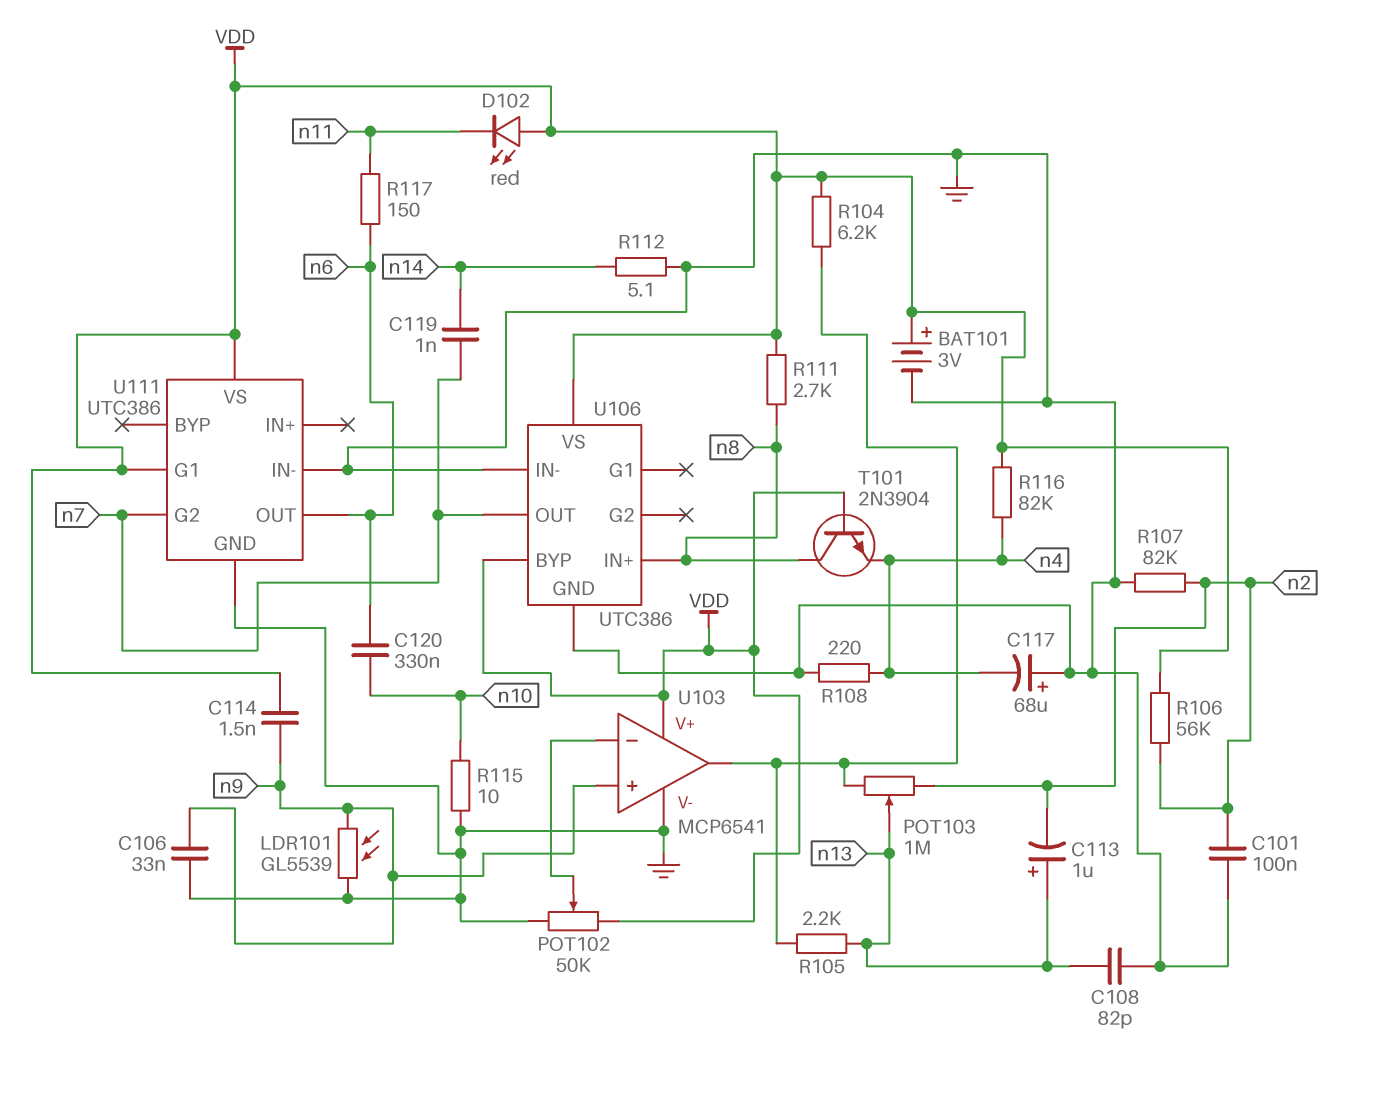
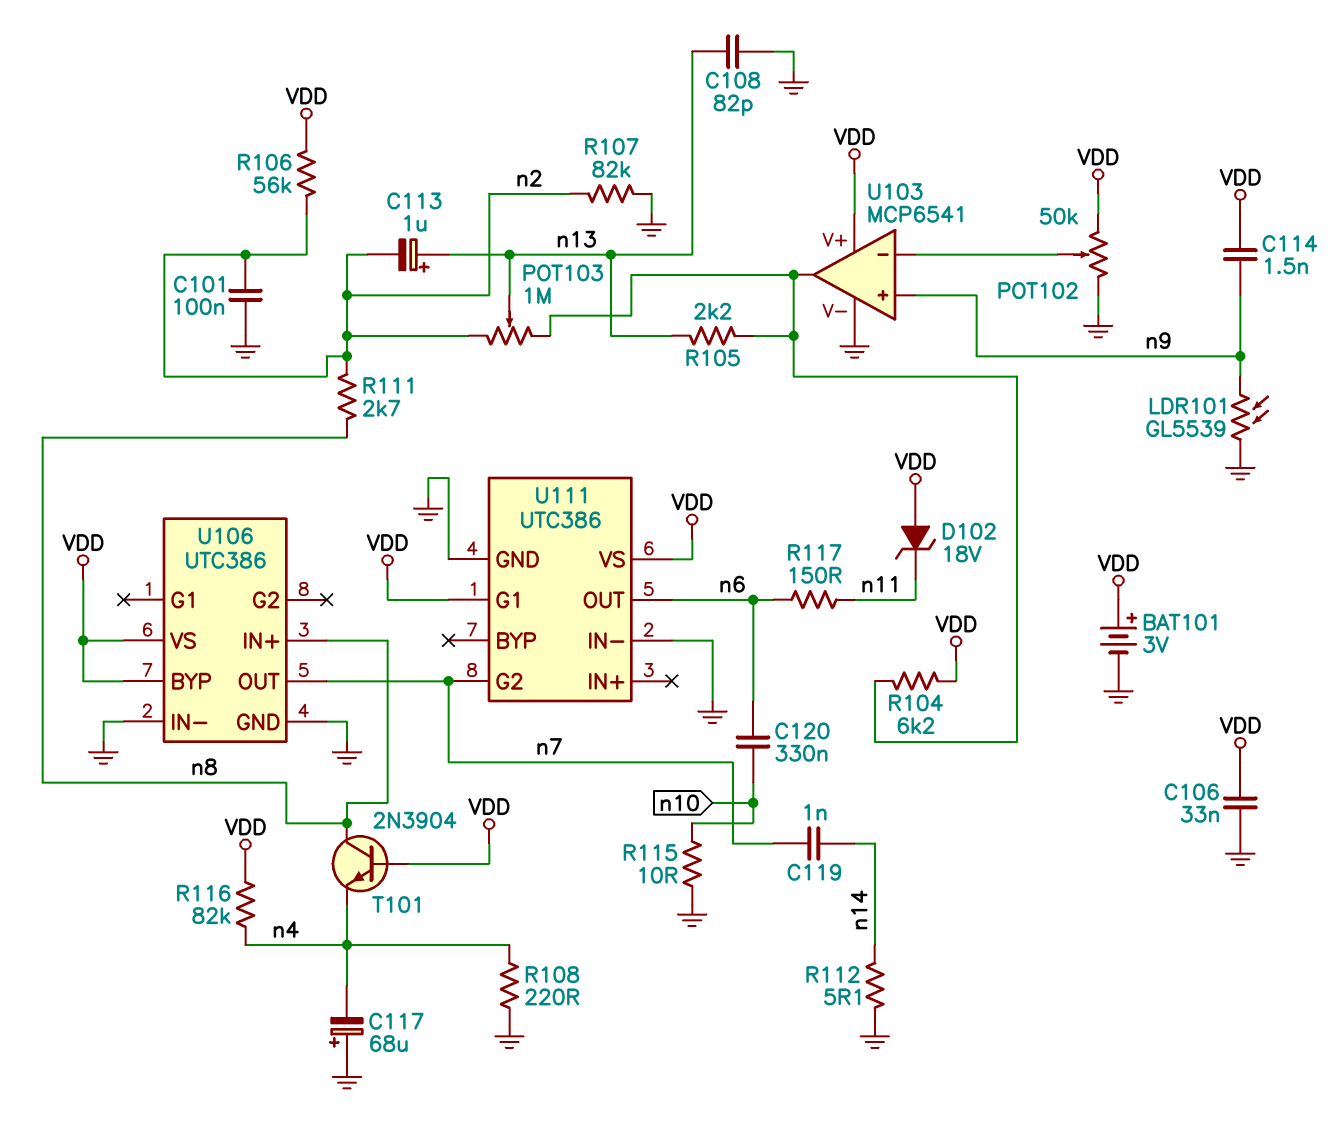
C106: 33nF (GND, n9) -> 33nF (GND, VDD)
D102: LED red (A VDD, K n11) -> zener 18V (A VDD, K n11)
R111: 2.7k (VDD, n8) -> 2.7k (n2, n8)

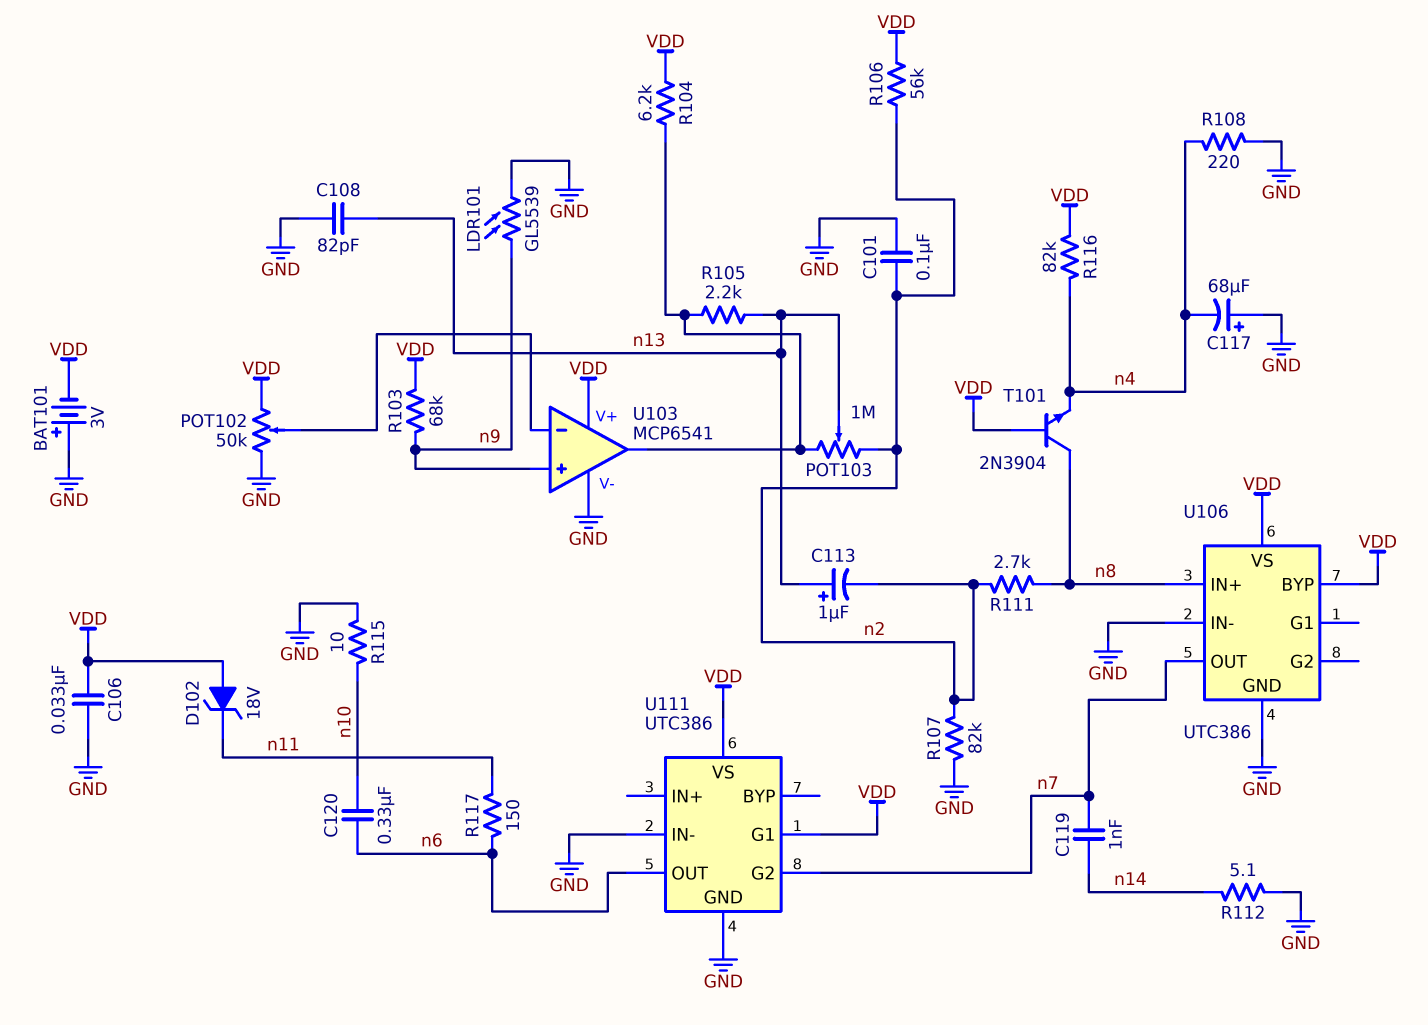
BAT101: 3V (plus VDD, minus GND) -> 3V (plus GND, minus VDD)
C114: 1.5nF (VDD, n9) -> none
R103: none -> 68k (VDD, n9)

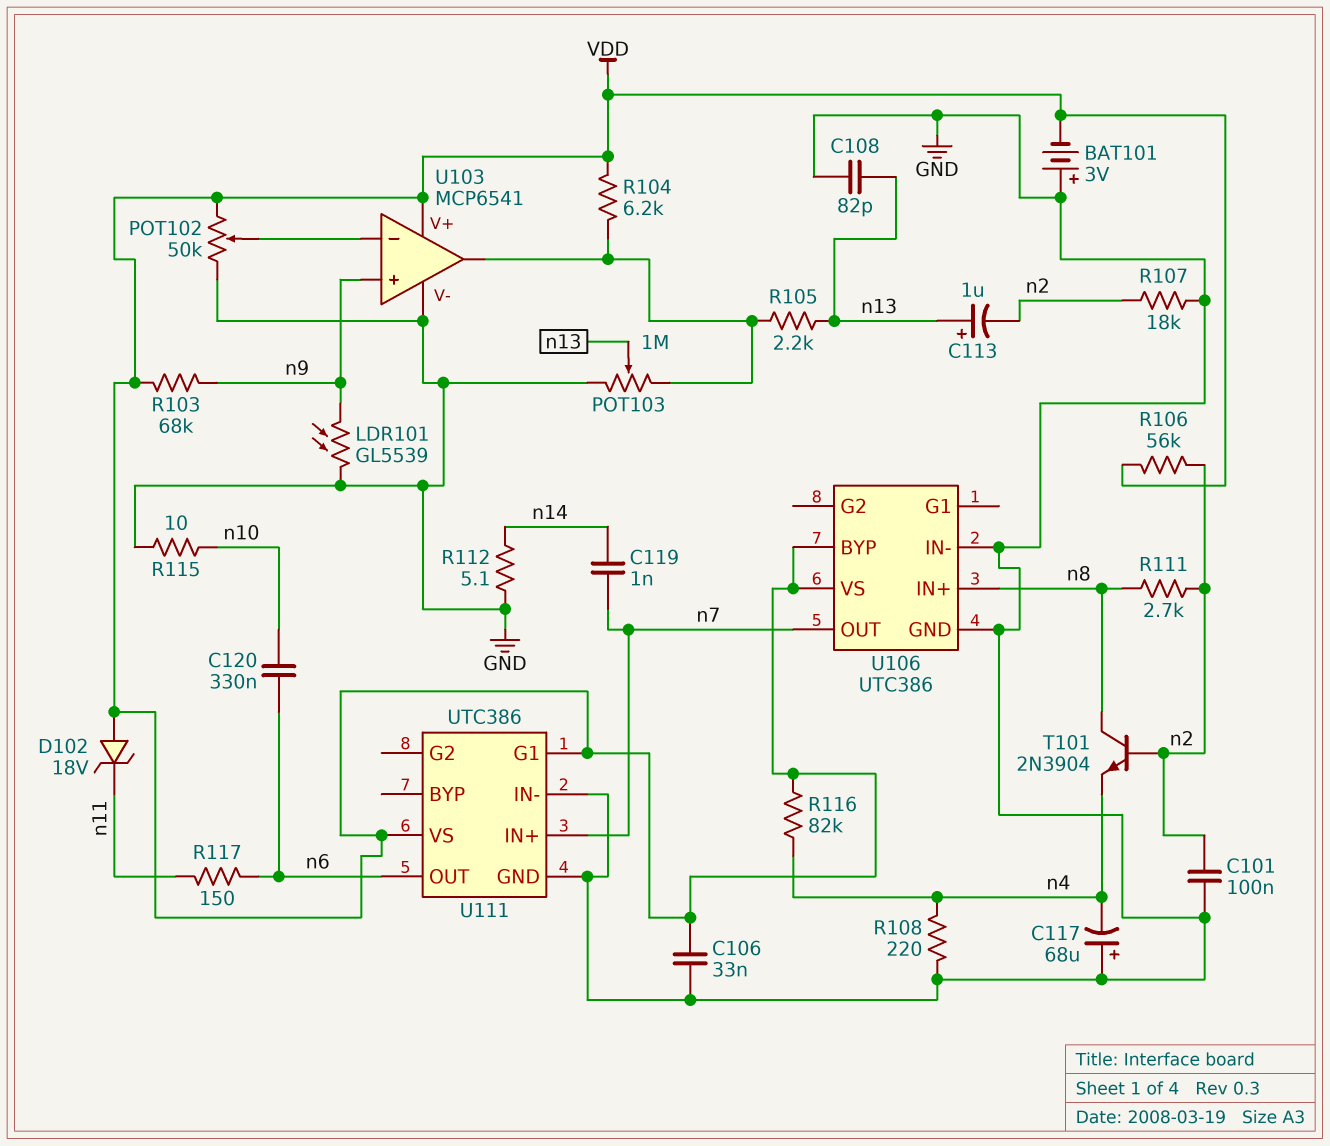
POT103: 1M (U103/out, n2, wiper n13) -> 1M (GND, U103/out, wiper n13)
R107: 82k (GND, n2) -> 18k (GND, n2)
T101: NPN 2N3904 (B VDD, C n8, E n4) -> NPN 2N3904 (B n2, C n8, E n4)
U111 pin G2: n7 -> none
U111 pin IN+: none -> n7

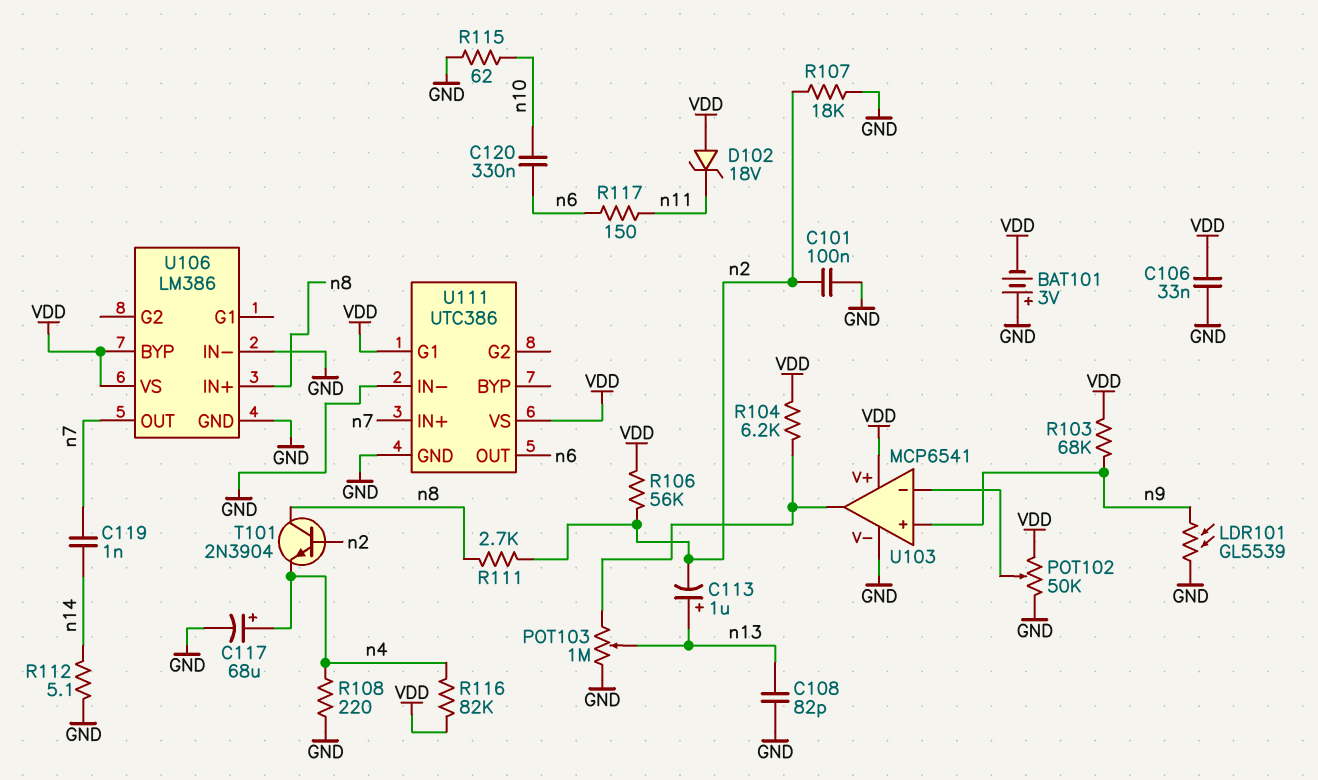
C117: 68uF (plus GND, minus n4) -> 68uF (plus n4, minus GND)
R105: 2.2k (U103/out, n13) -> none
R115: 10 (GND, n10) -> 62 (GND, n10)
U106: UTC386 -> LM386

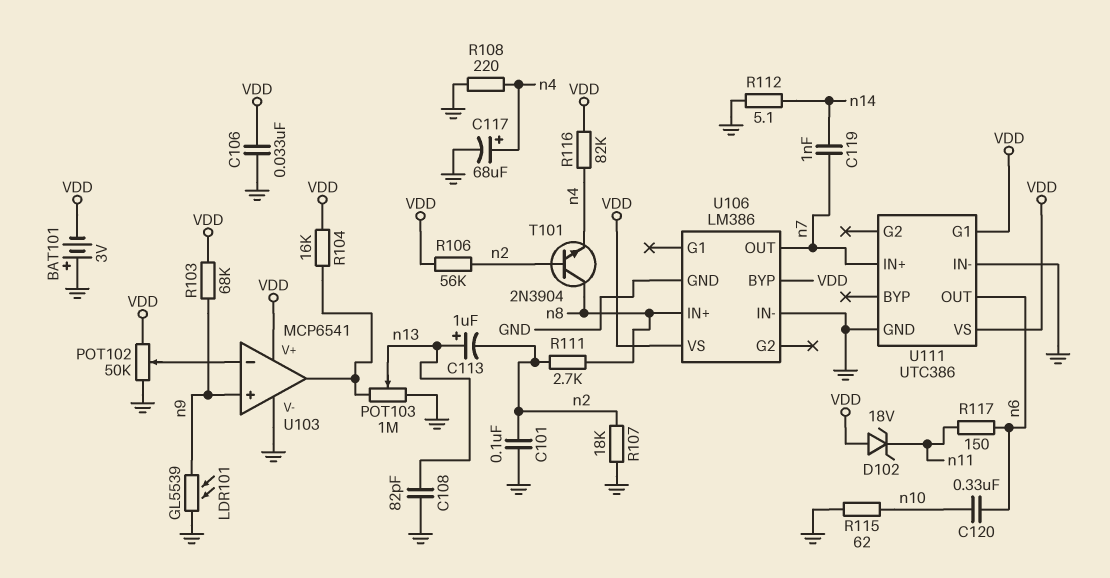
R104: 6.2k (U103/out, VDD) -> 16k (U103/out, VDD)

